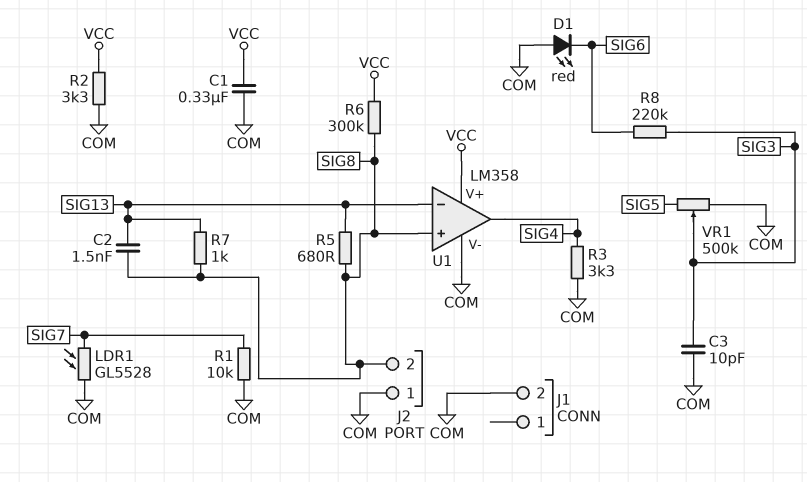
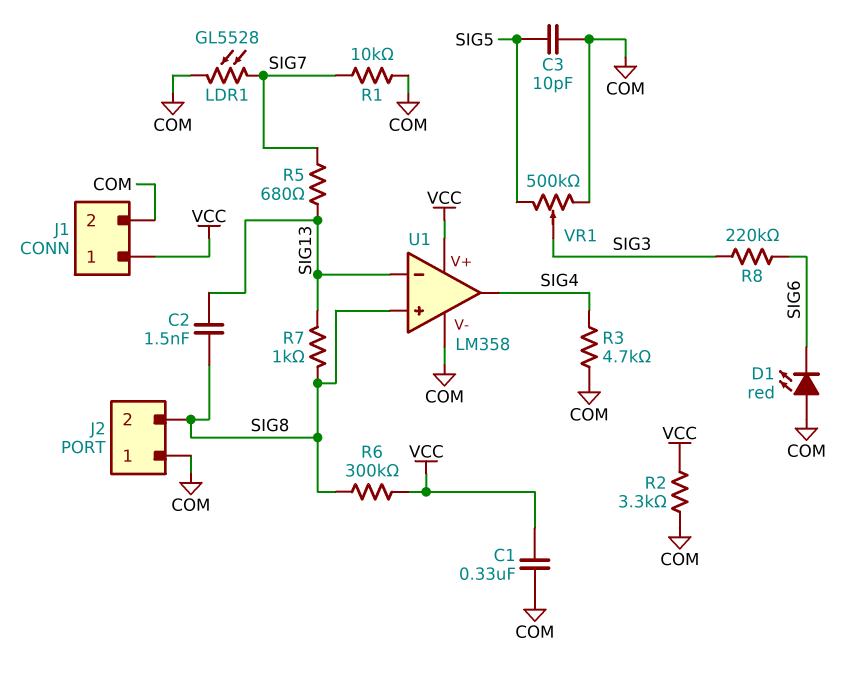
C3: 10pF (COM, SIG3) -> 10pF (COM, SIG5)
J1 pin 1: none -> VCC
R3: 3.3k (COM, SIG4) -> 4.7k (COM, SIG4)
R5: 680 (SIG8, SIG13) -> 680 (SIG7, SIG13)

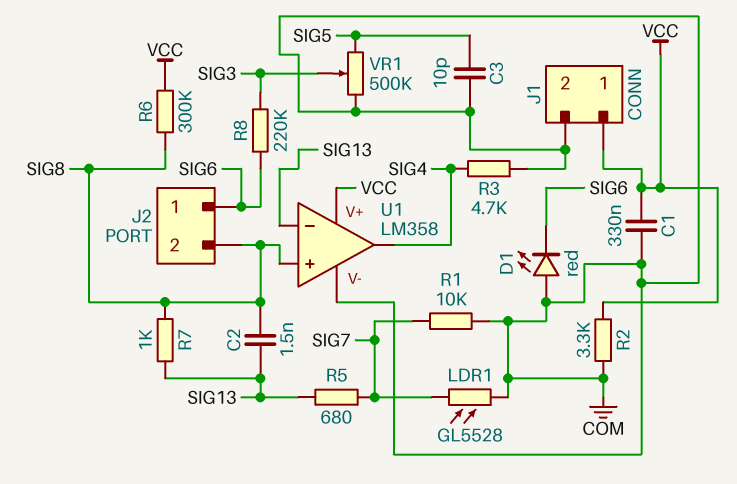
J2 pin 1: COM -> SIG6

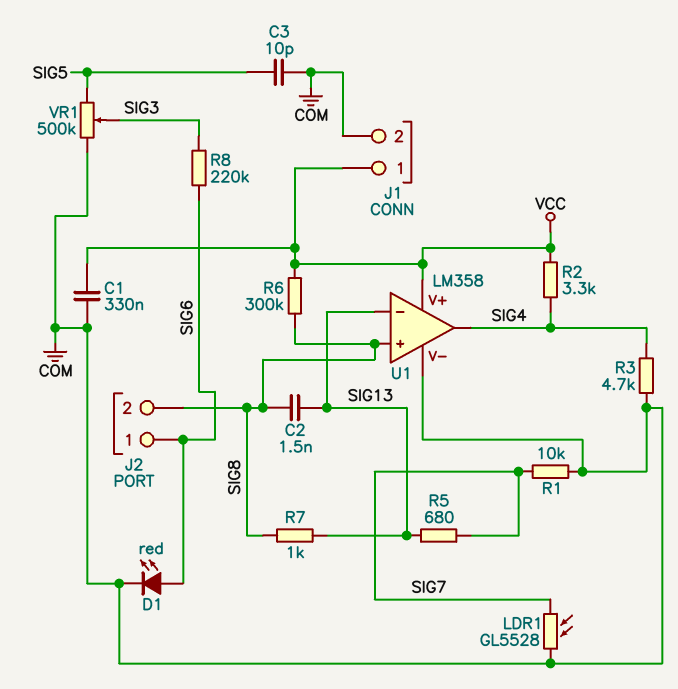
D1: LED red (A COM, K SIG6) -> LED red (A SIG6, K COM)
R2: 3.3k (COM, VCC) -> 3.3k (SIG4, VCC)

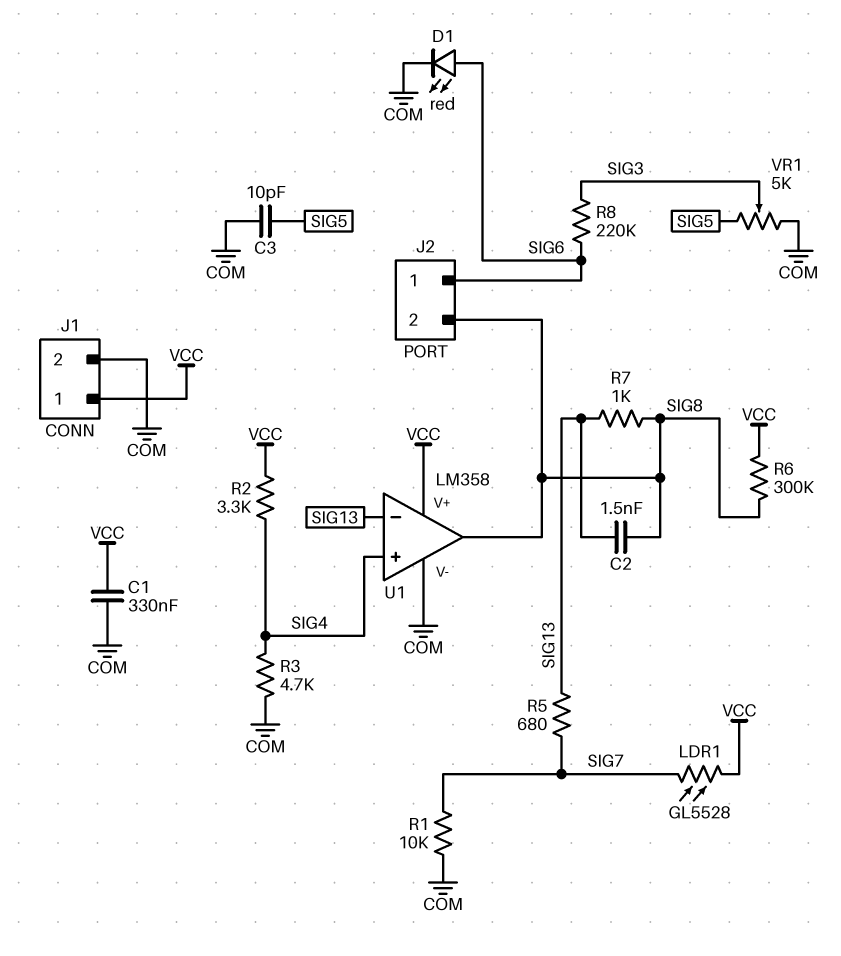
LDR1: GL5528 (COM, SIG7) -> GL5528 (SIG7, VCC)
U1 pin in+: SIG8 -> SIG4
U1 pin out: SIG4 -> SIG8
VR1: 500k (COM, SIG5, wiper SIG3) -> 5k (COM, SIG5, wiper SIG3)

